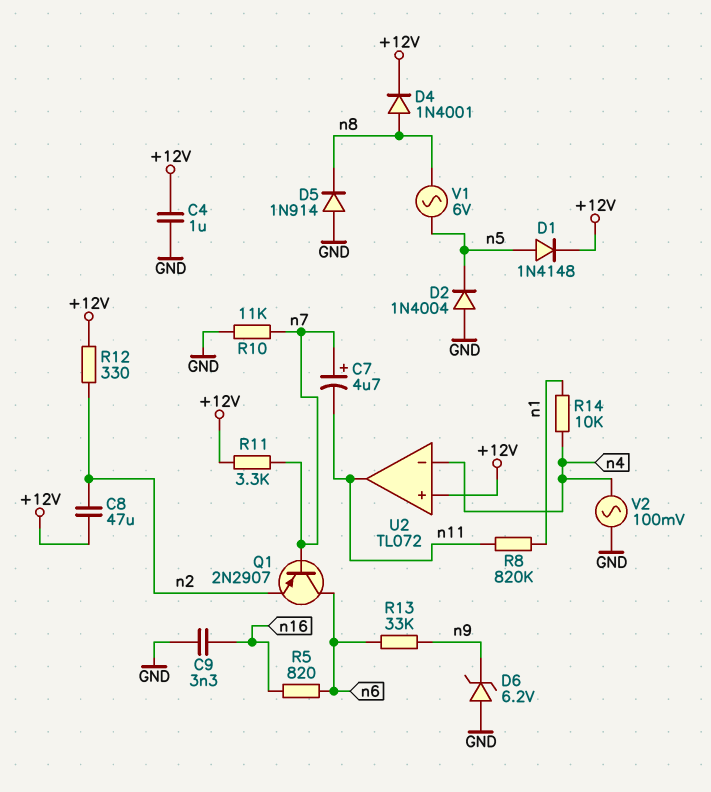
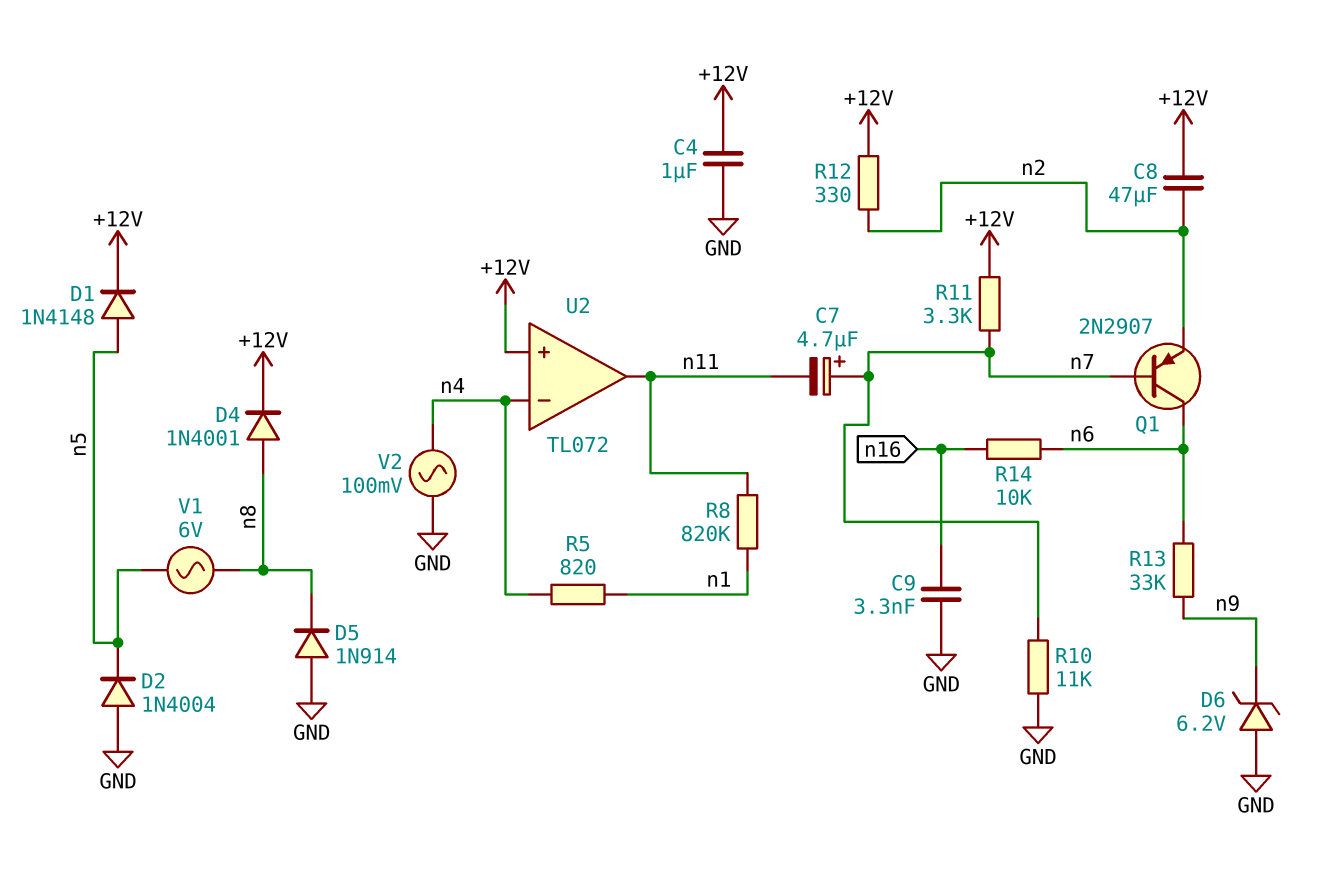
R5: 820 (n6, n16) -> 820 (n1, n4)
R14: 10k (n1, n4) -> 10k (n6, n16)

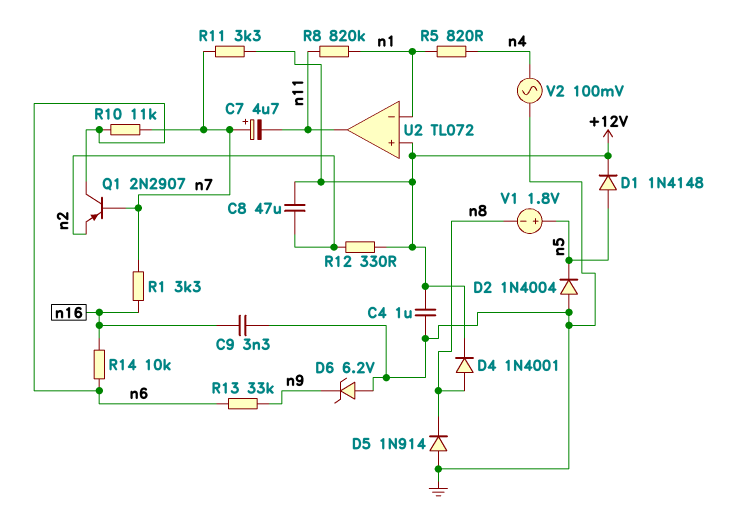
R1: none -> 3.3k (n7, n16)
R10: 11k (GND, n7) -> 11k (n6, n7)
U2 pin in-: n4 -> n1
V1: AC 6V (n5, n8) -> 1.8V (plus n5, minus n8)

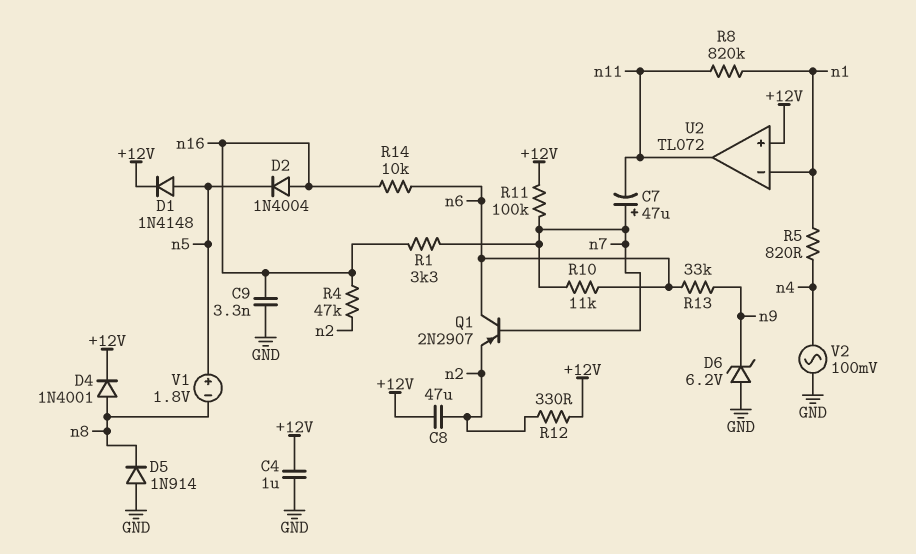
C7: 4.7uF (plus n7, minus n11) -> 47uF (plus n7, minus n11)
D2: diode 1N4004 (A GND, K n5) -> diode 1N4004 (A n16, K n5)
R4: none -> 47k (n2, n16)
R11: 3.3k (+12V, n7) -> 100k (+12V, n7)

